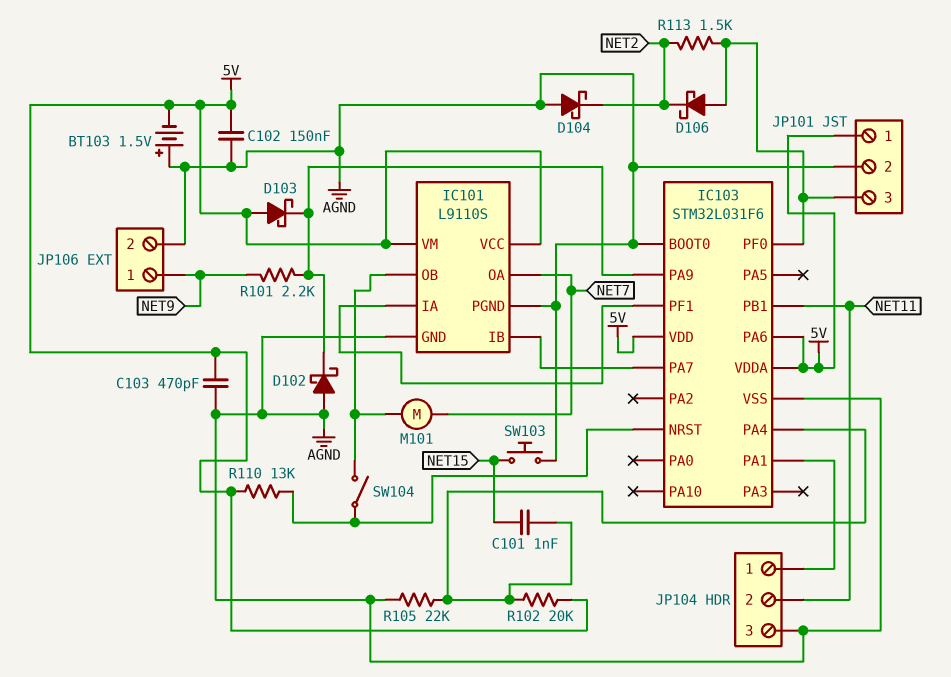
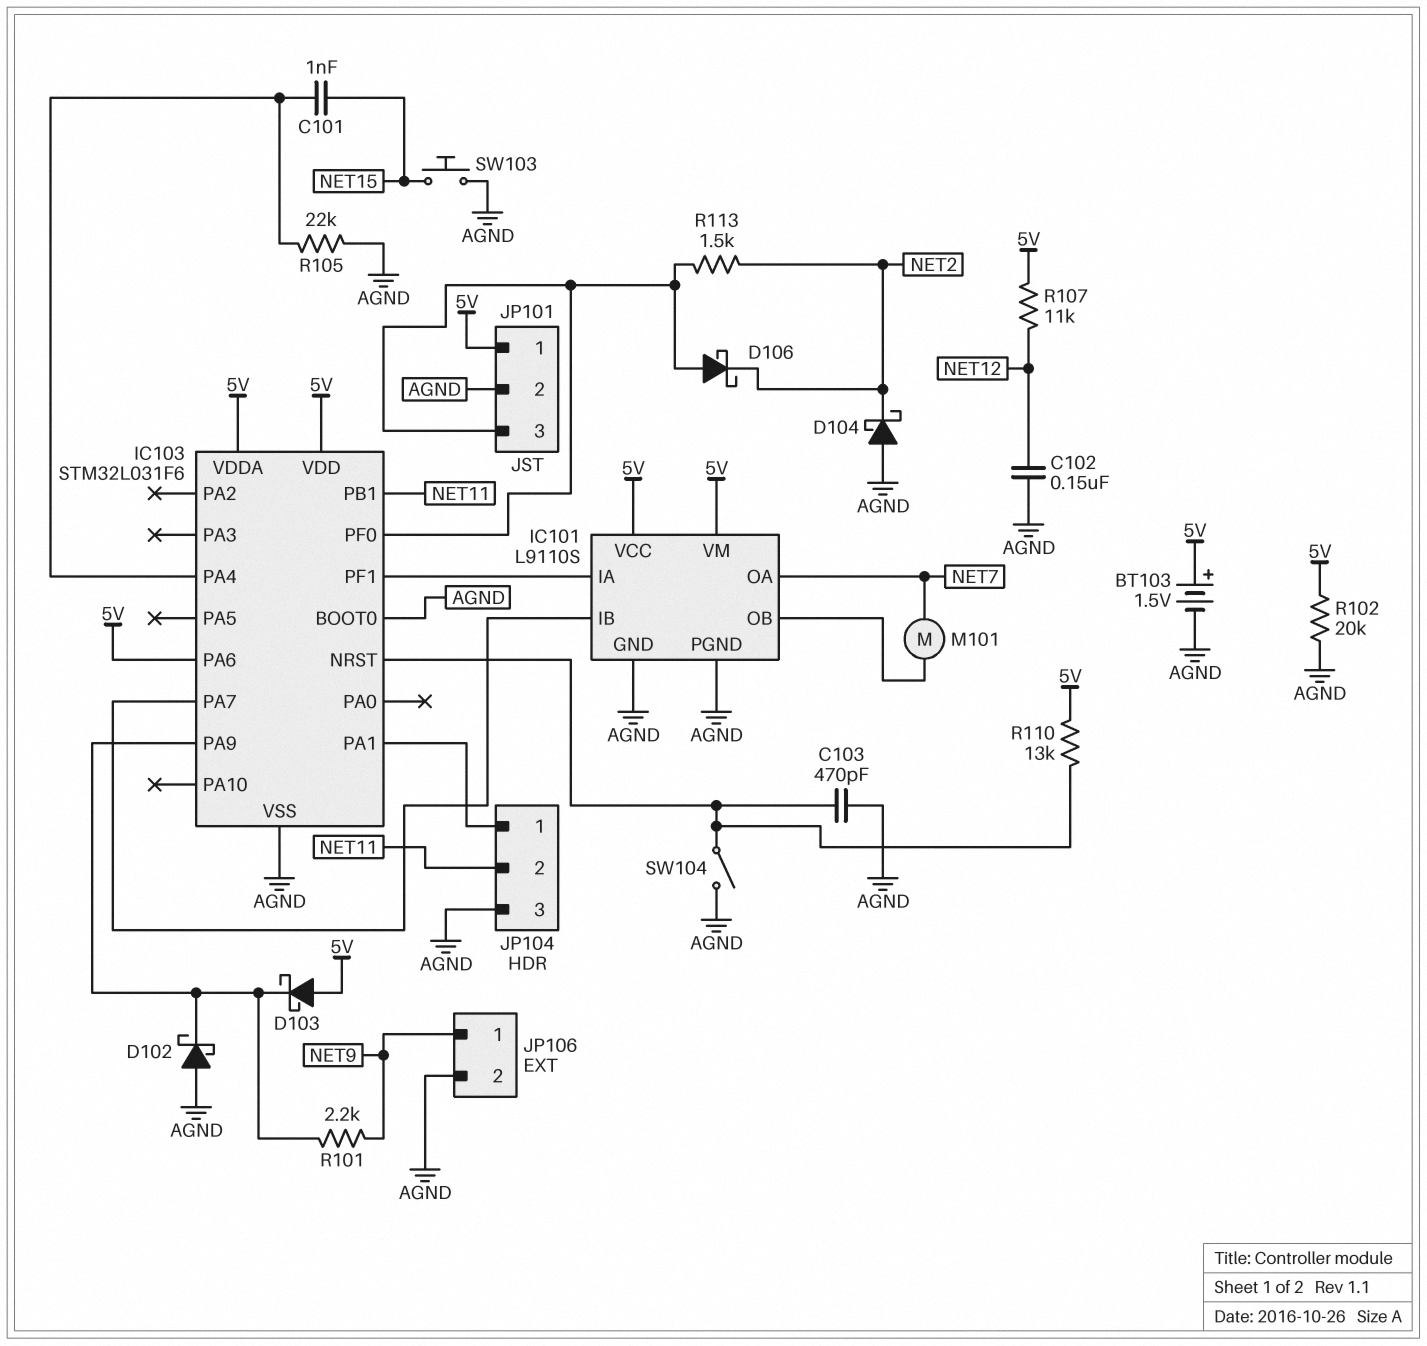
BT103: 1.5V (plus AGND, minus 5V) -> 1.5V (plus 5V, minus AGND)
C102: 150nF (5V, AGND) -> 150nF (AGND, NET12)
C103: 470pF (5V, AGND) -> 470pF (AGND, IC103/NRST)
R102: 20k (5V, IC103/PA4) -> 20k (5V, AGND)
R107: none -> 11k (5V, NET12)
SW104: switch (IC101/OB, IC103/NRST) -> switch (AGND, IC103/NRST)

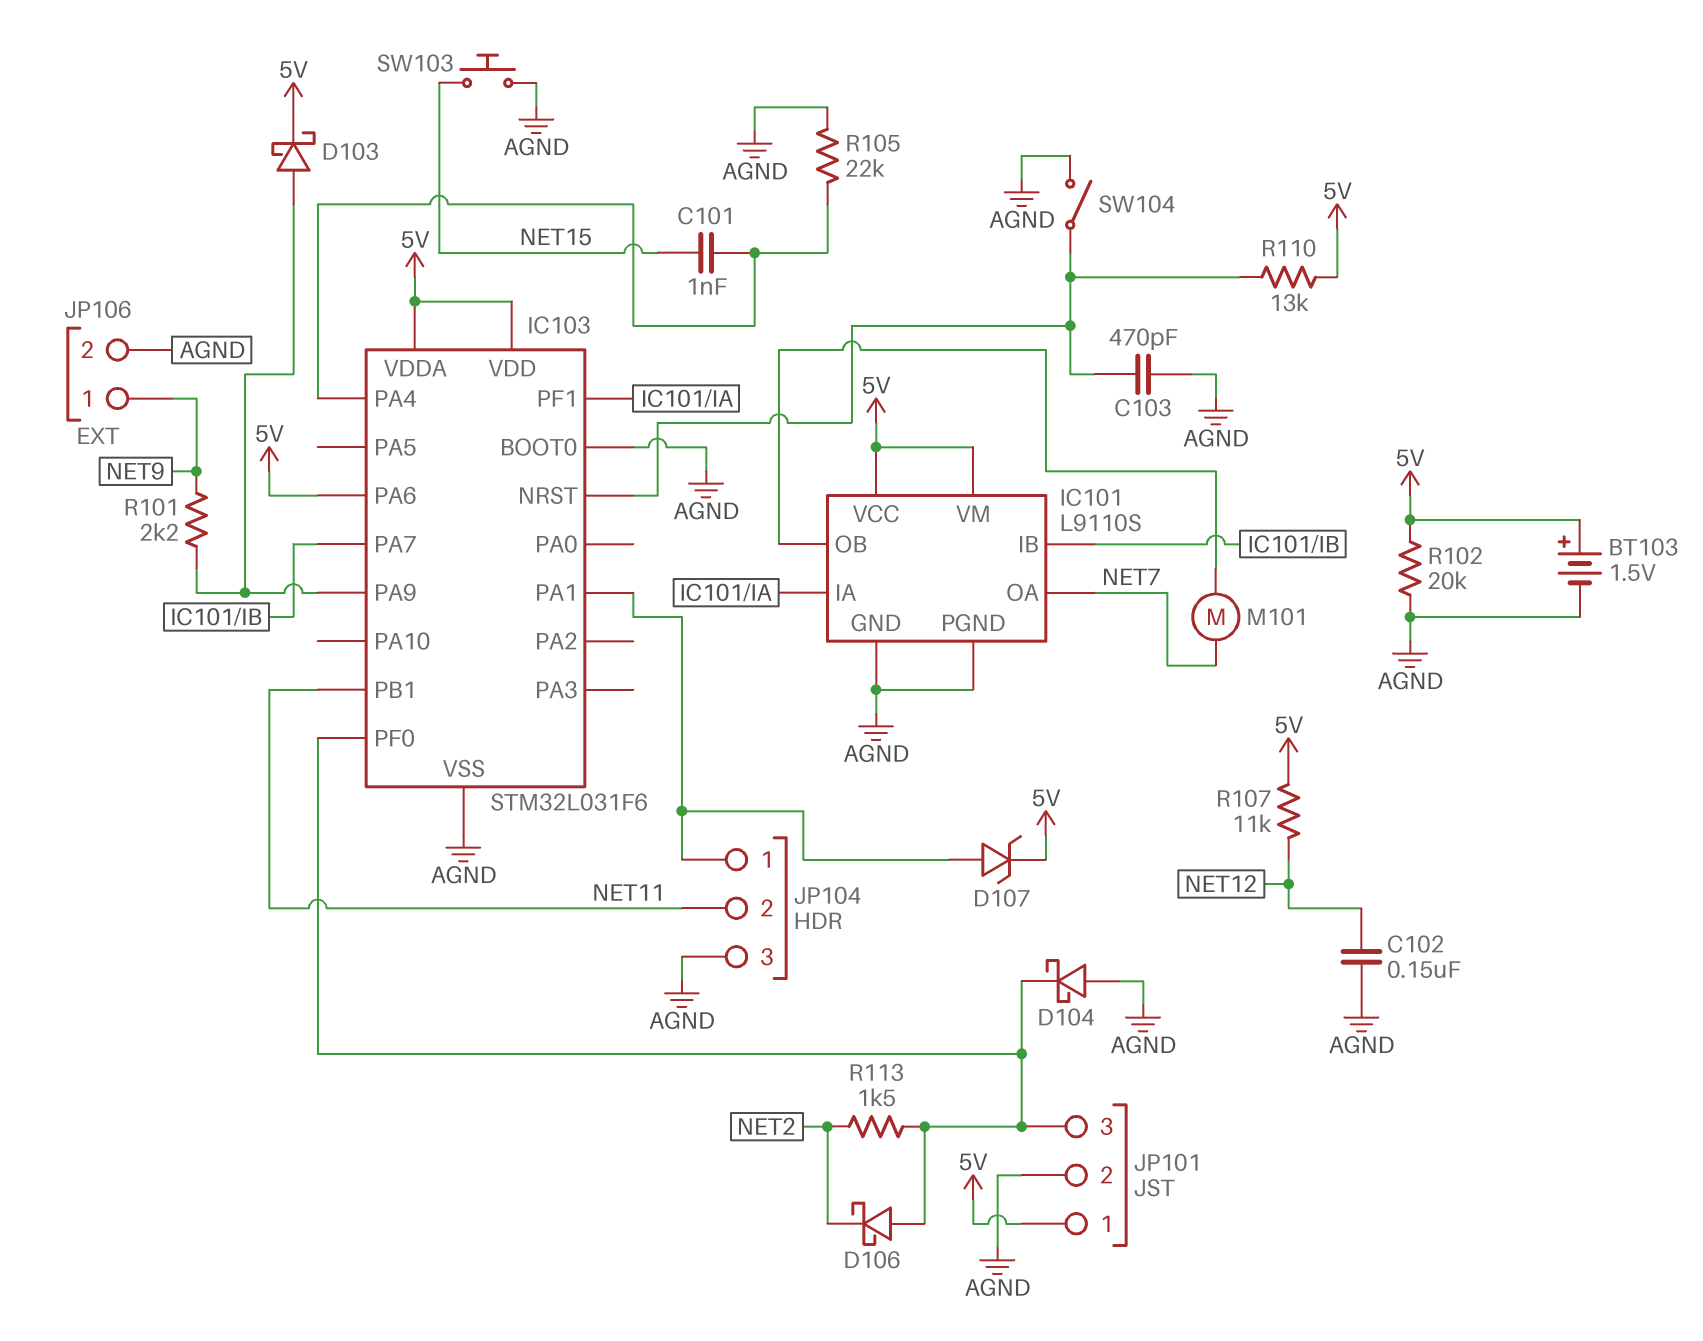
D102: schottky (A AGND, K IC103/PA9) -> none
D103: schottky (A 5V, K IC103/PA9) -> schottky (A IC103/PA9, K 5V)
D104: schottky (A AGND, K NET2) -> schottky (A AGND, K IC103/PF0)
D107: none -> zener (A IC103/PA1, K 5V)

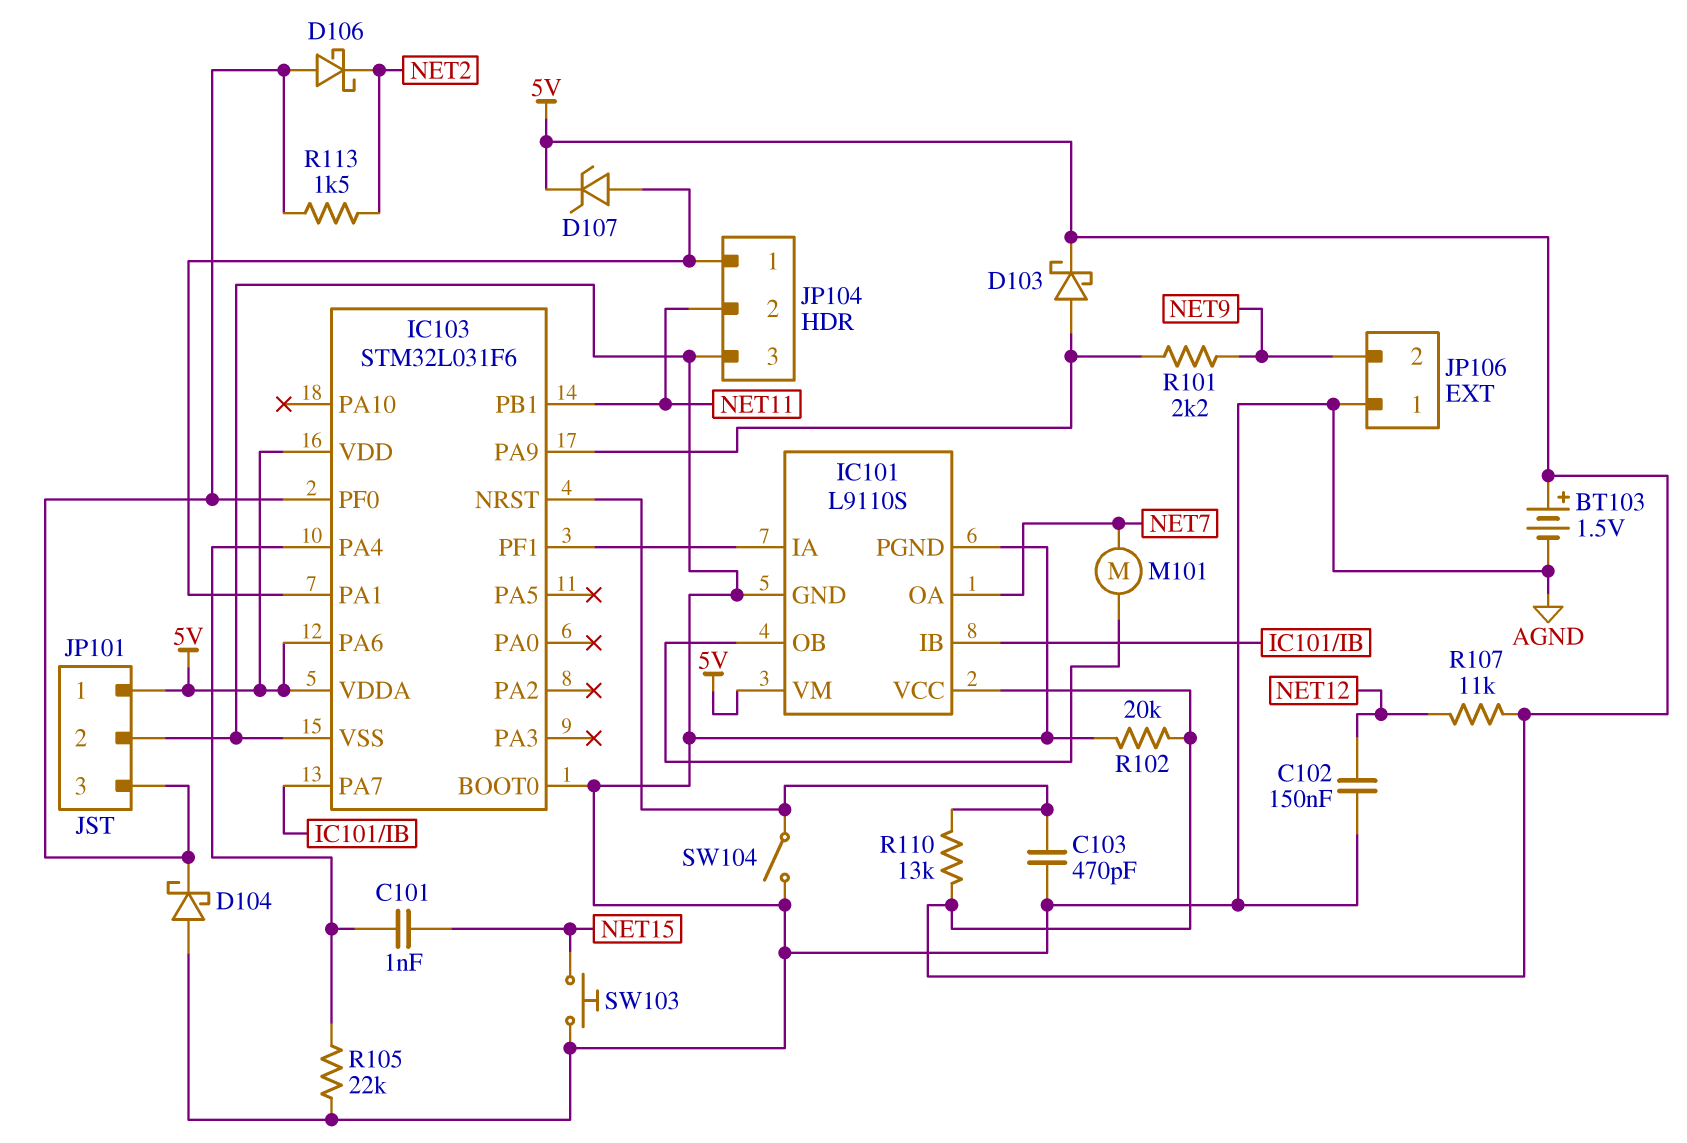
JP106 pin 1: NET9 -> AGND
JP106 pin 2: AGND -> NET9

